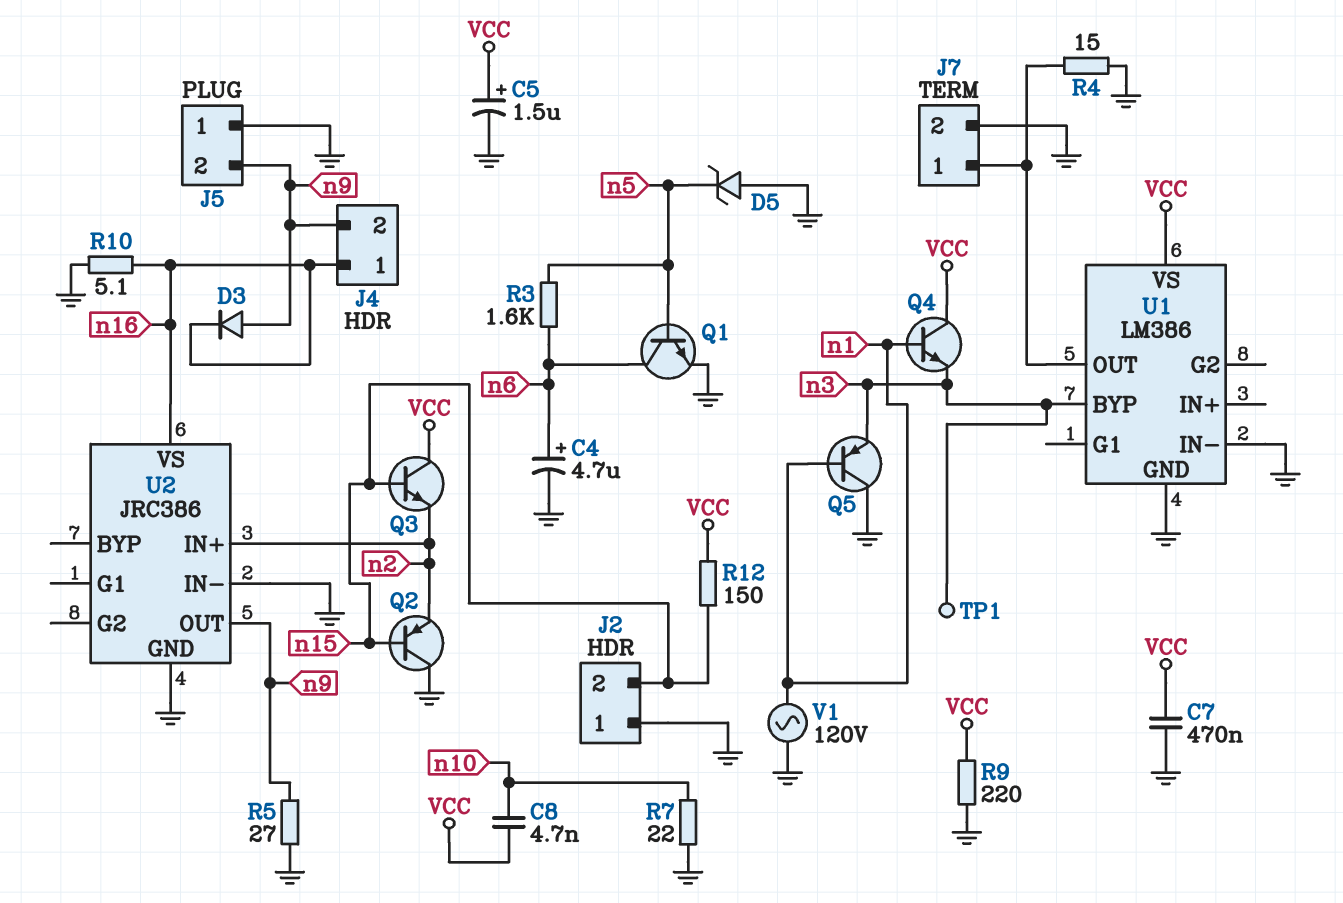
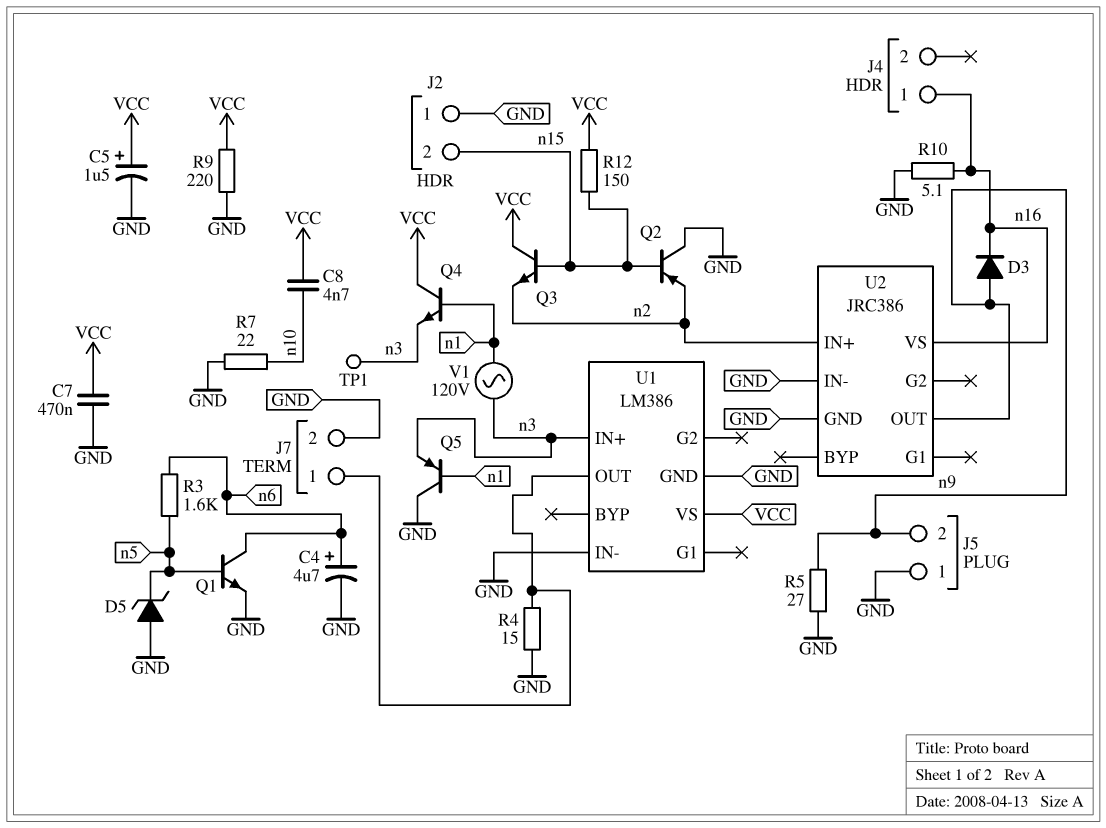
J4 pin 2: n9 -> none
U1 pin BYP: n3 -> none
U1 pin IN+: none -> n3
V1: AC 120V (GND, n1) -> AC 120V (n1, n3)

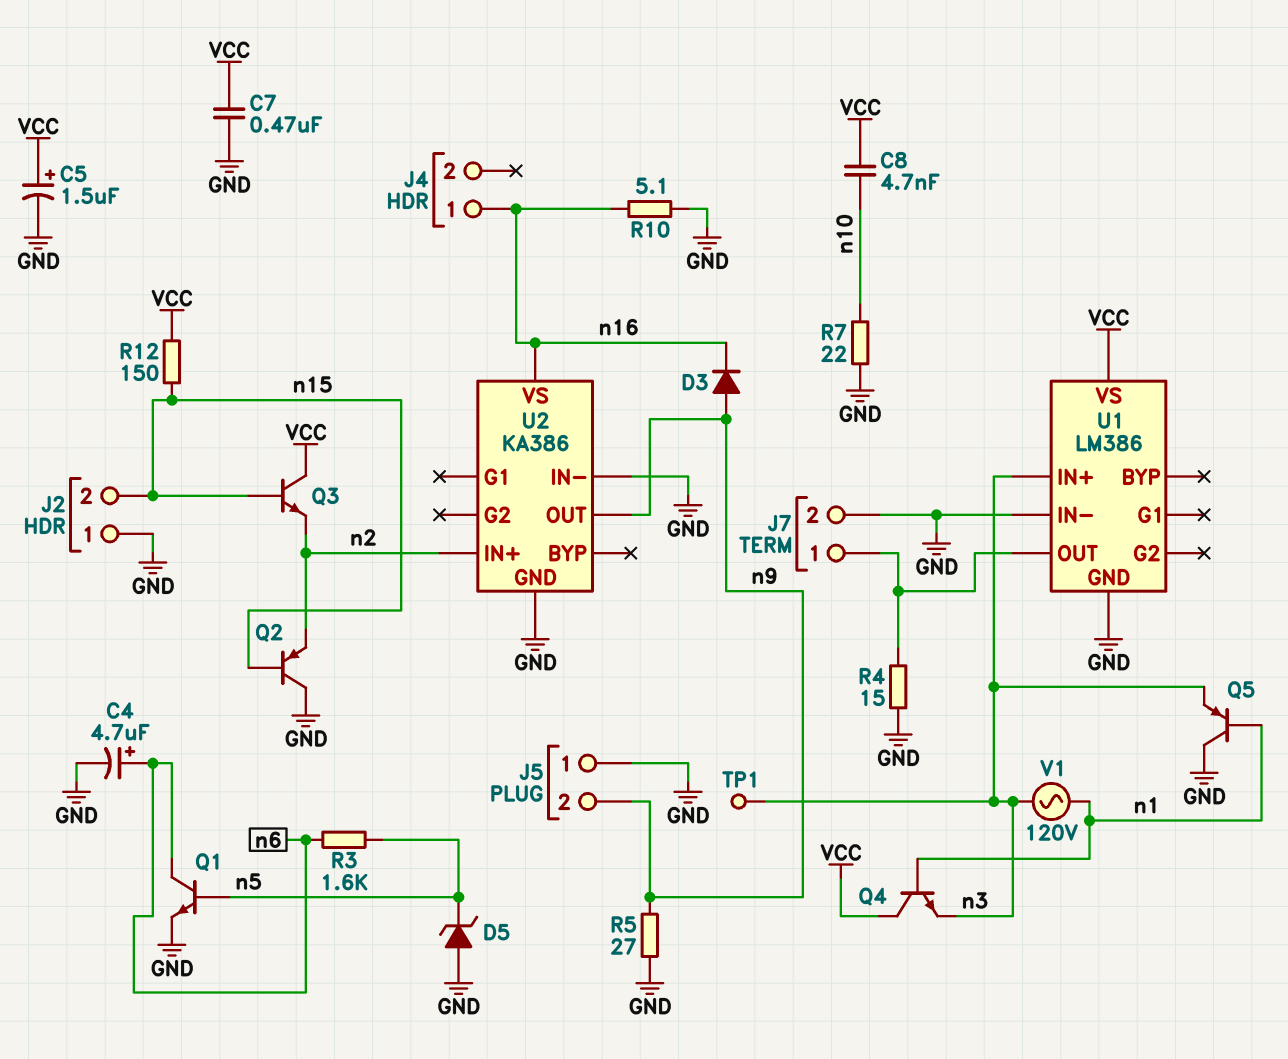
R9: 220 (GND, VCC) -> none
U2: JRC386 -> KA386

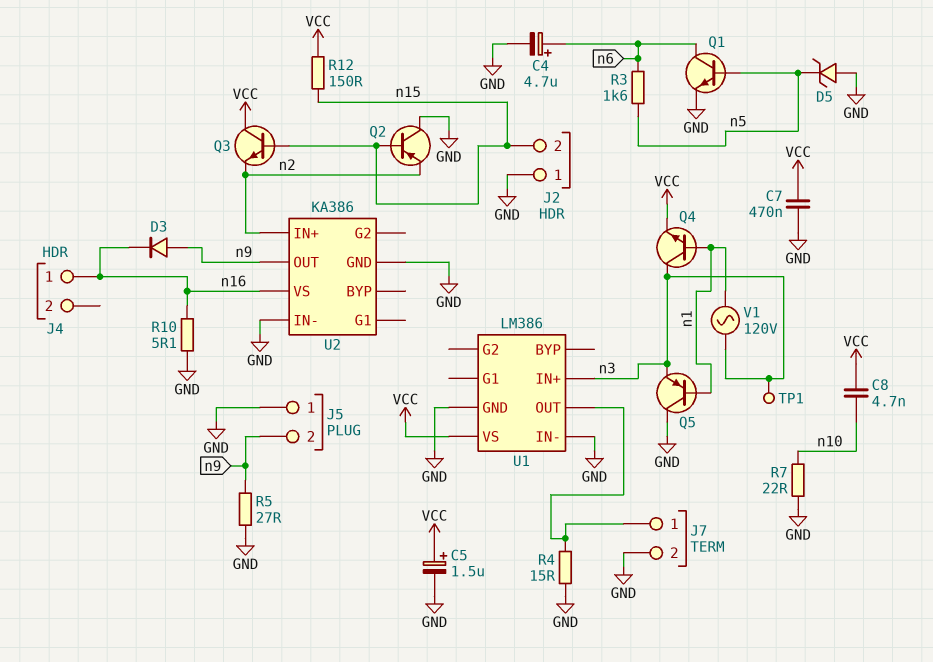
Q4: NPN (B n1, C VCC, E n3) -> NPN (B n1, C n3, E VCC)

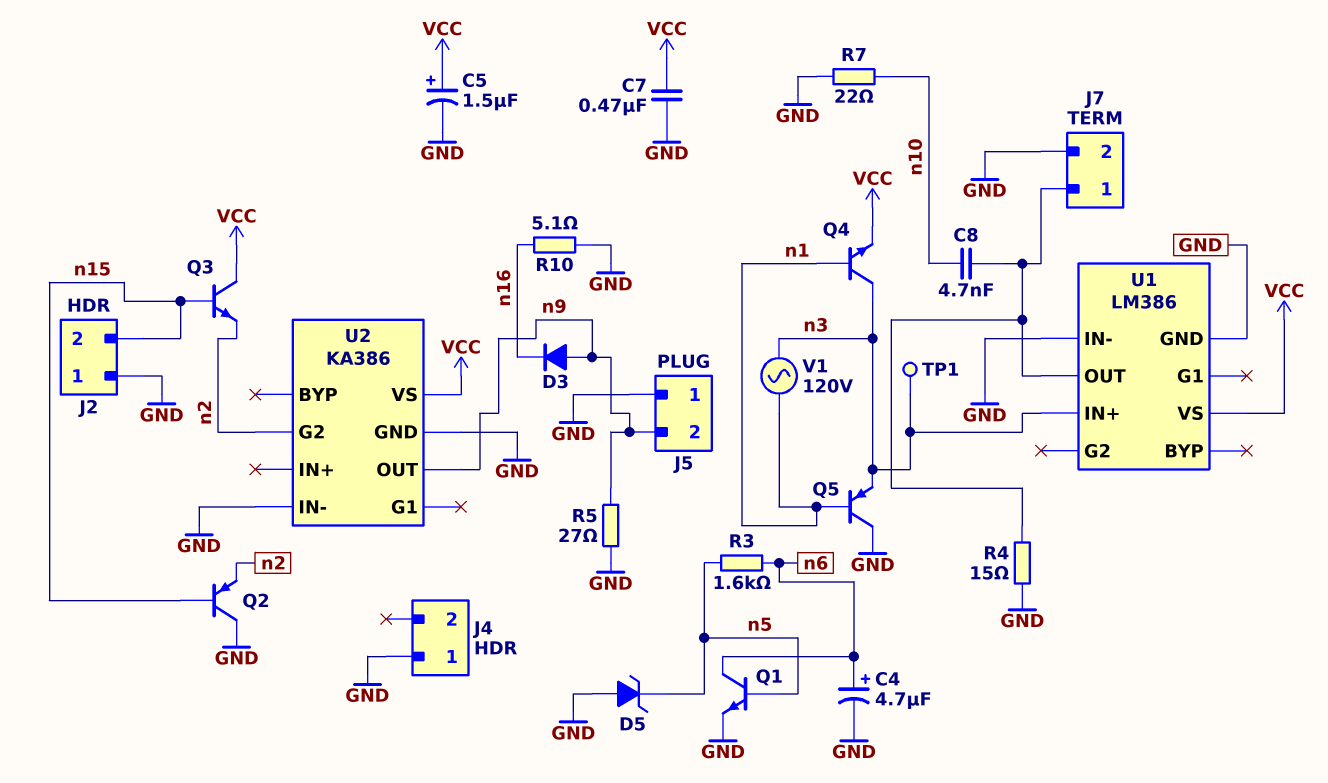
C8: 4.7nF (VCC, n10) -> 4.7nF (J7/1, n10)
J4 pin 1: n16 -> GND
R12: 150 (VCC, n15) -> none
U2 pin G2: none -> n2
U2 pin IN+: n2 -> none
U2 pin VS: n16 -> VCC

